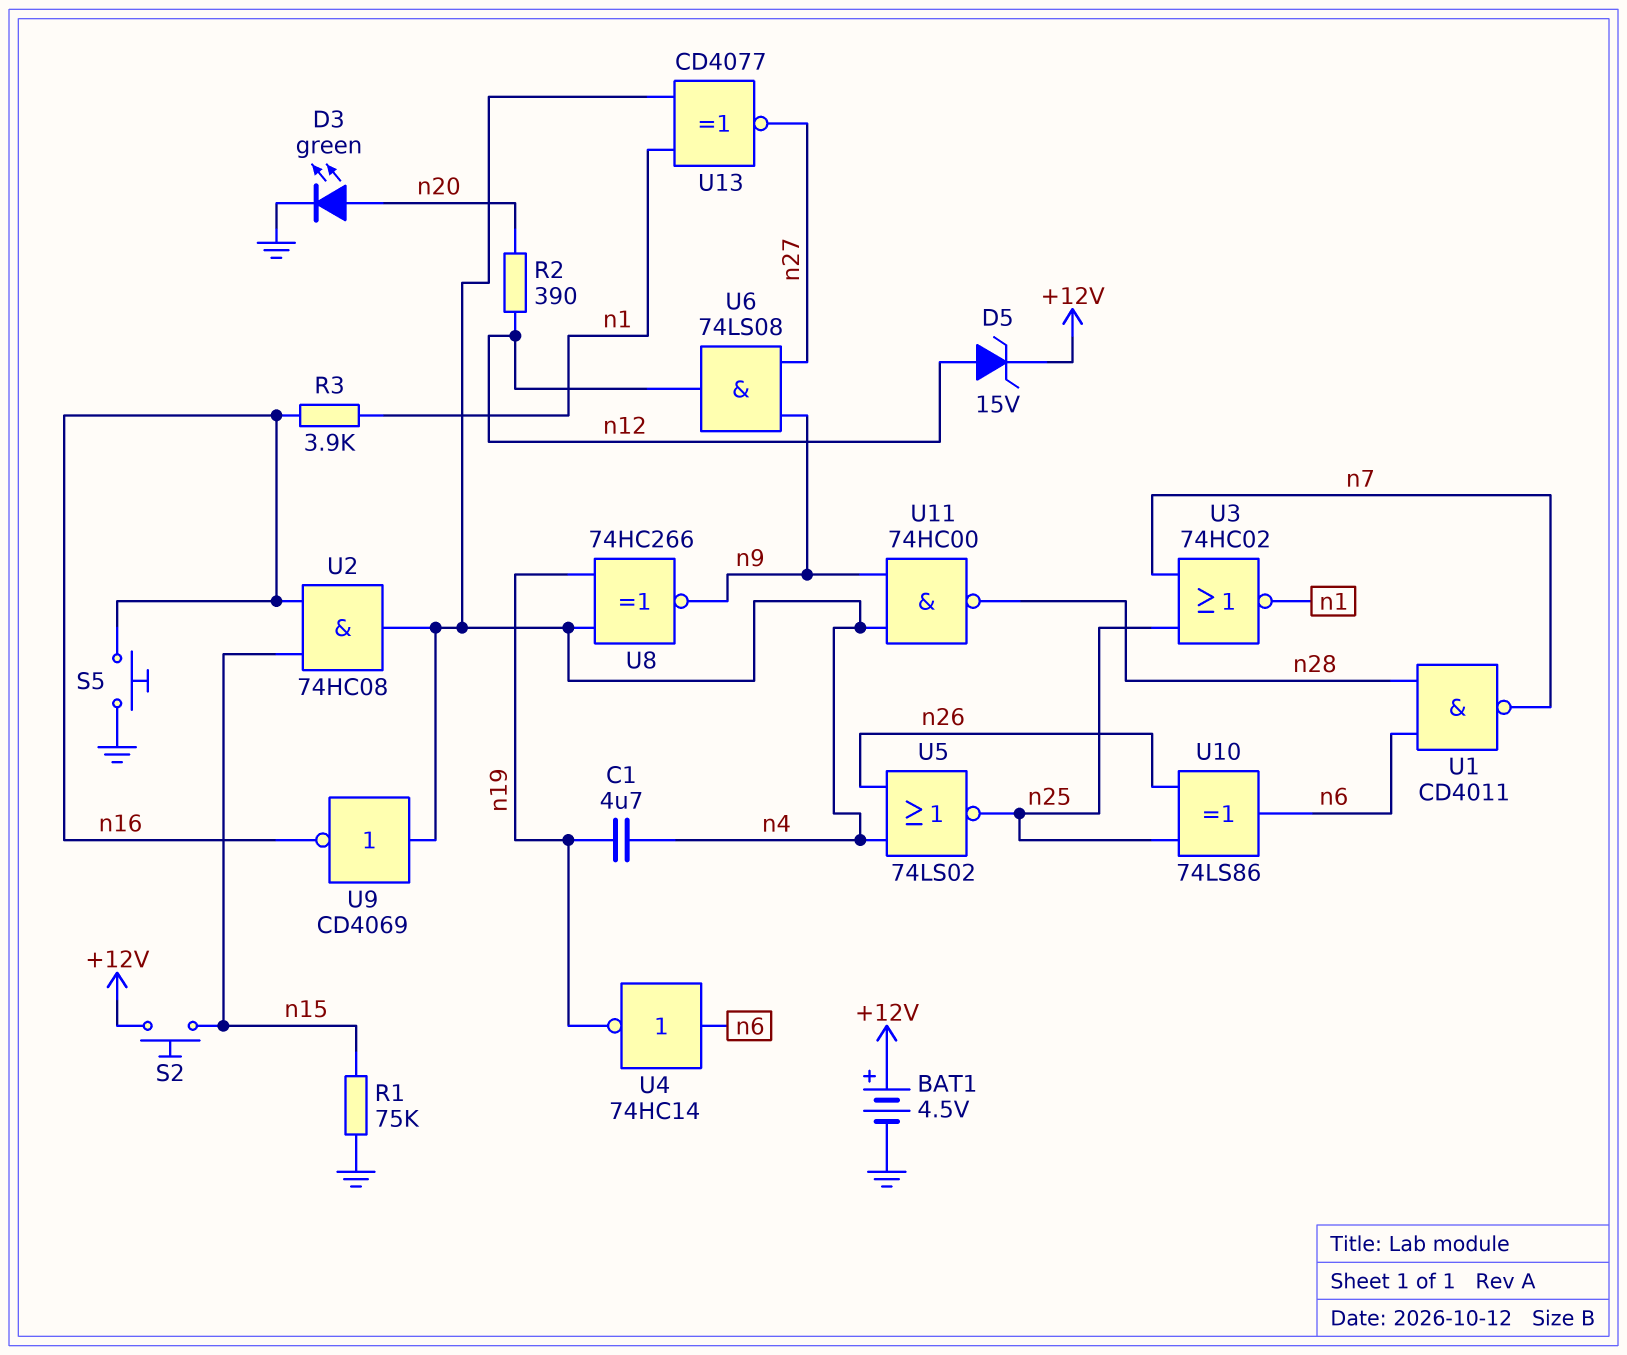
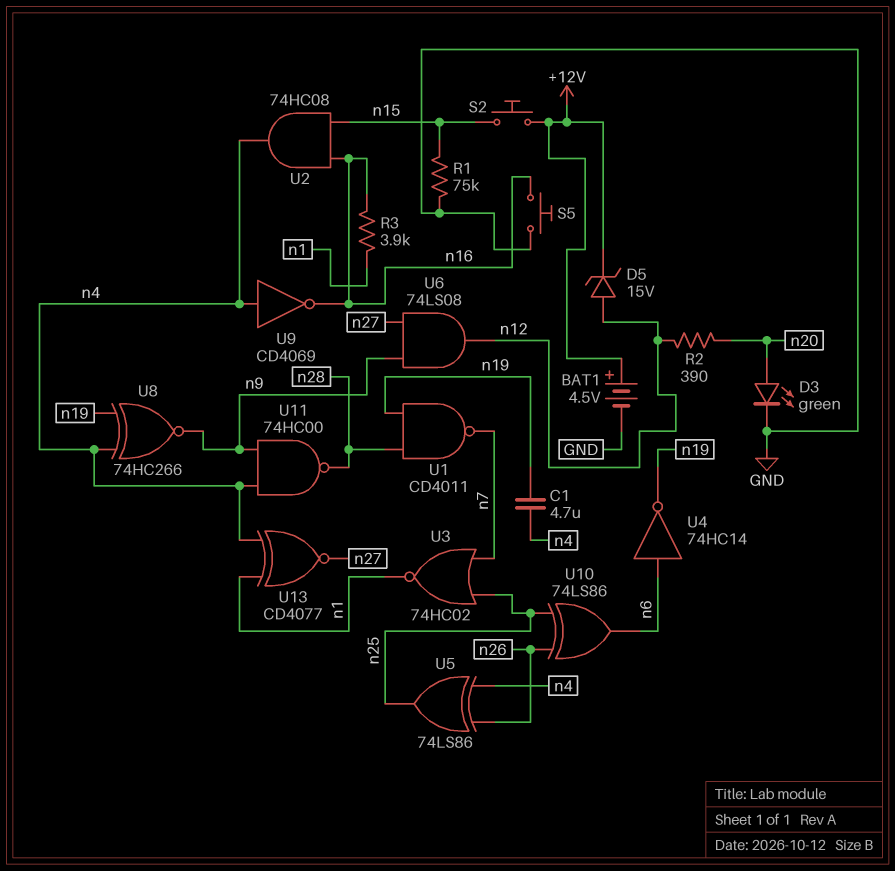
U1: NAND CD4011 (in n6, in n28, out n7) -> NAND CD4011 (in n19, in n28, out n7)
U5: NOR 74LS02 (in n4, in n26, out n25) -> XOR 74LS86 (in n4, in n26, out n25)

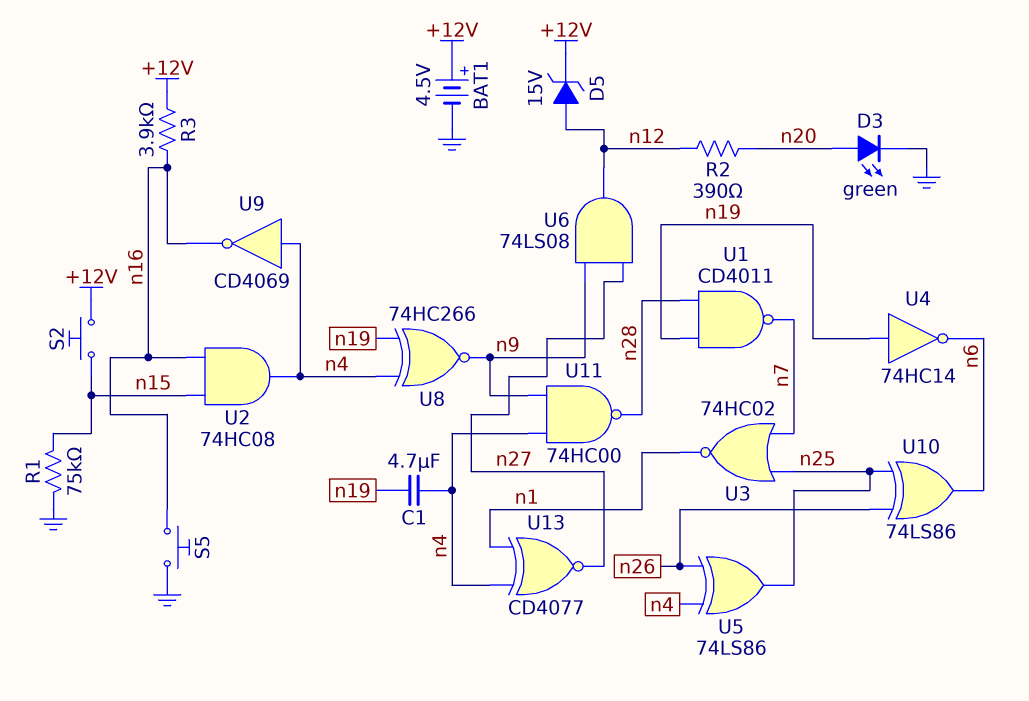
R3: 3.9k (n1, n16) -> 3.9k (+12V, n16)
U4: NOT 74HC14 (in n6, out n19) -> NOT 74HC14 (in n19, out n6)

